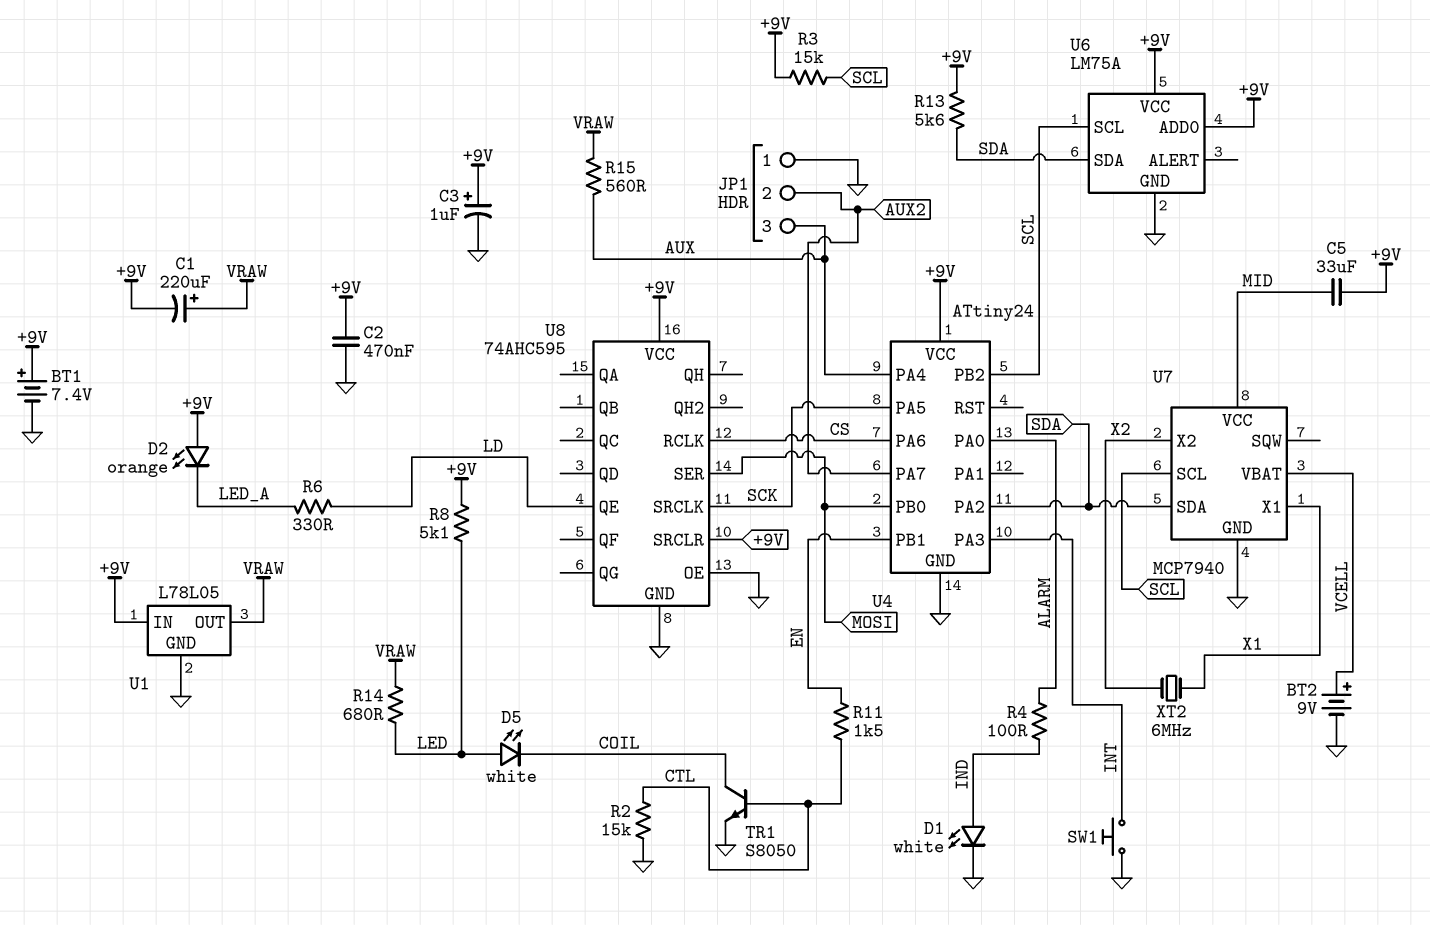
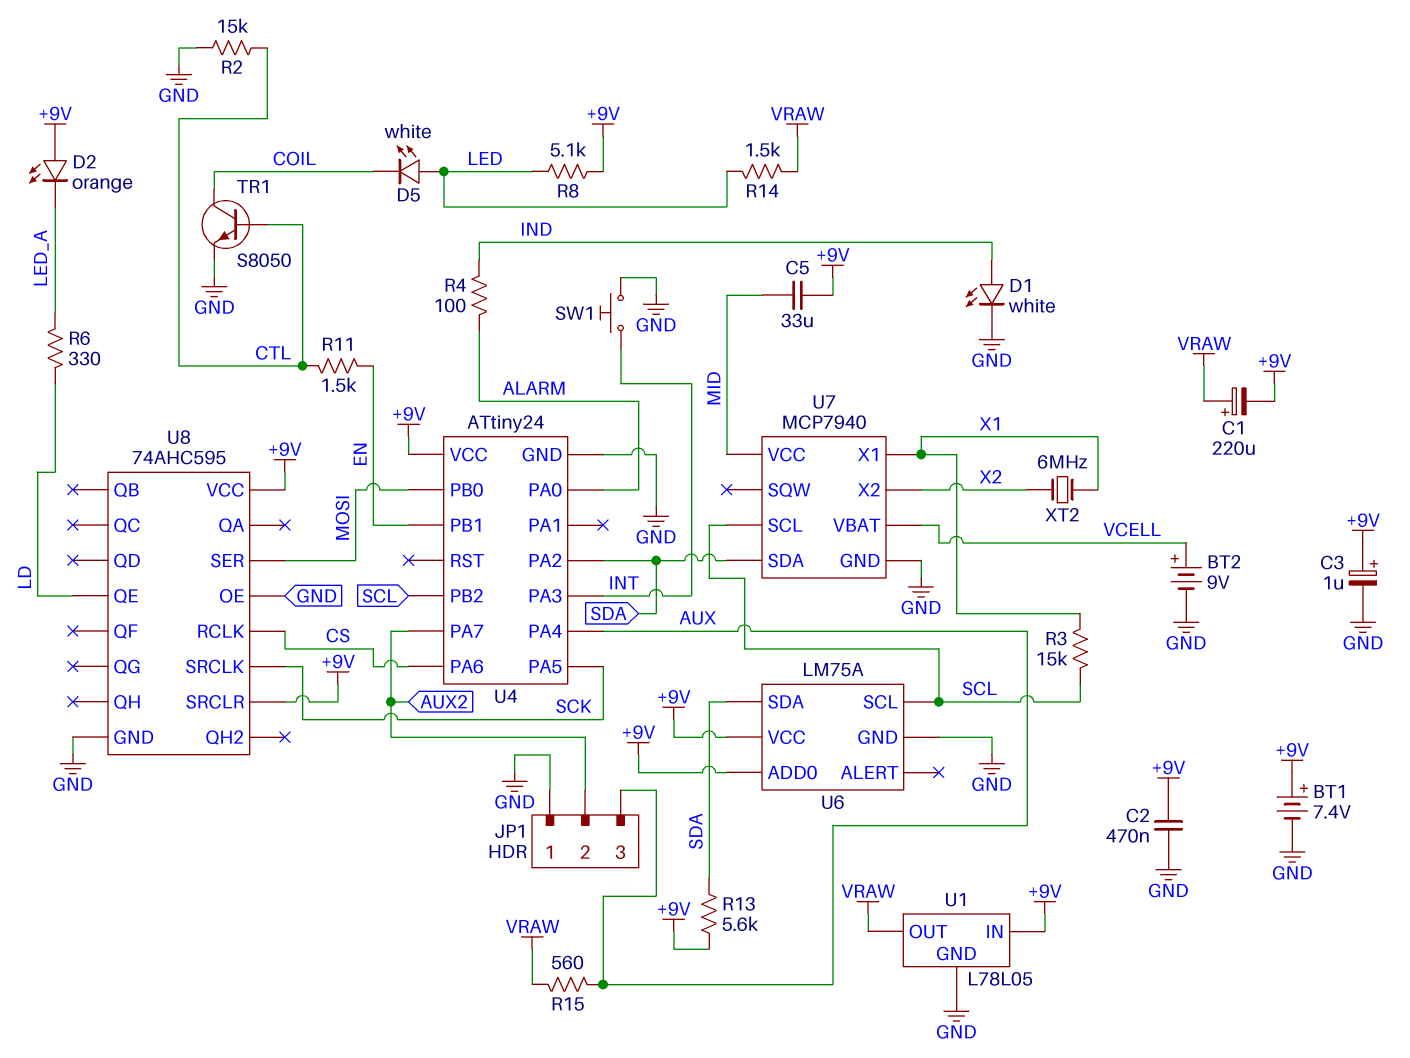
R3: 15k (+9V, SCL) -> 15k (SCL, X1)
R14: 680 (LED, VRAW) -> 1.5k (LED, VRAW)

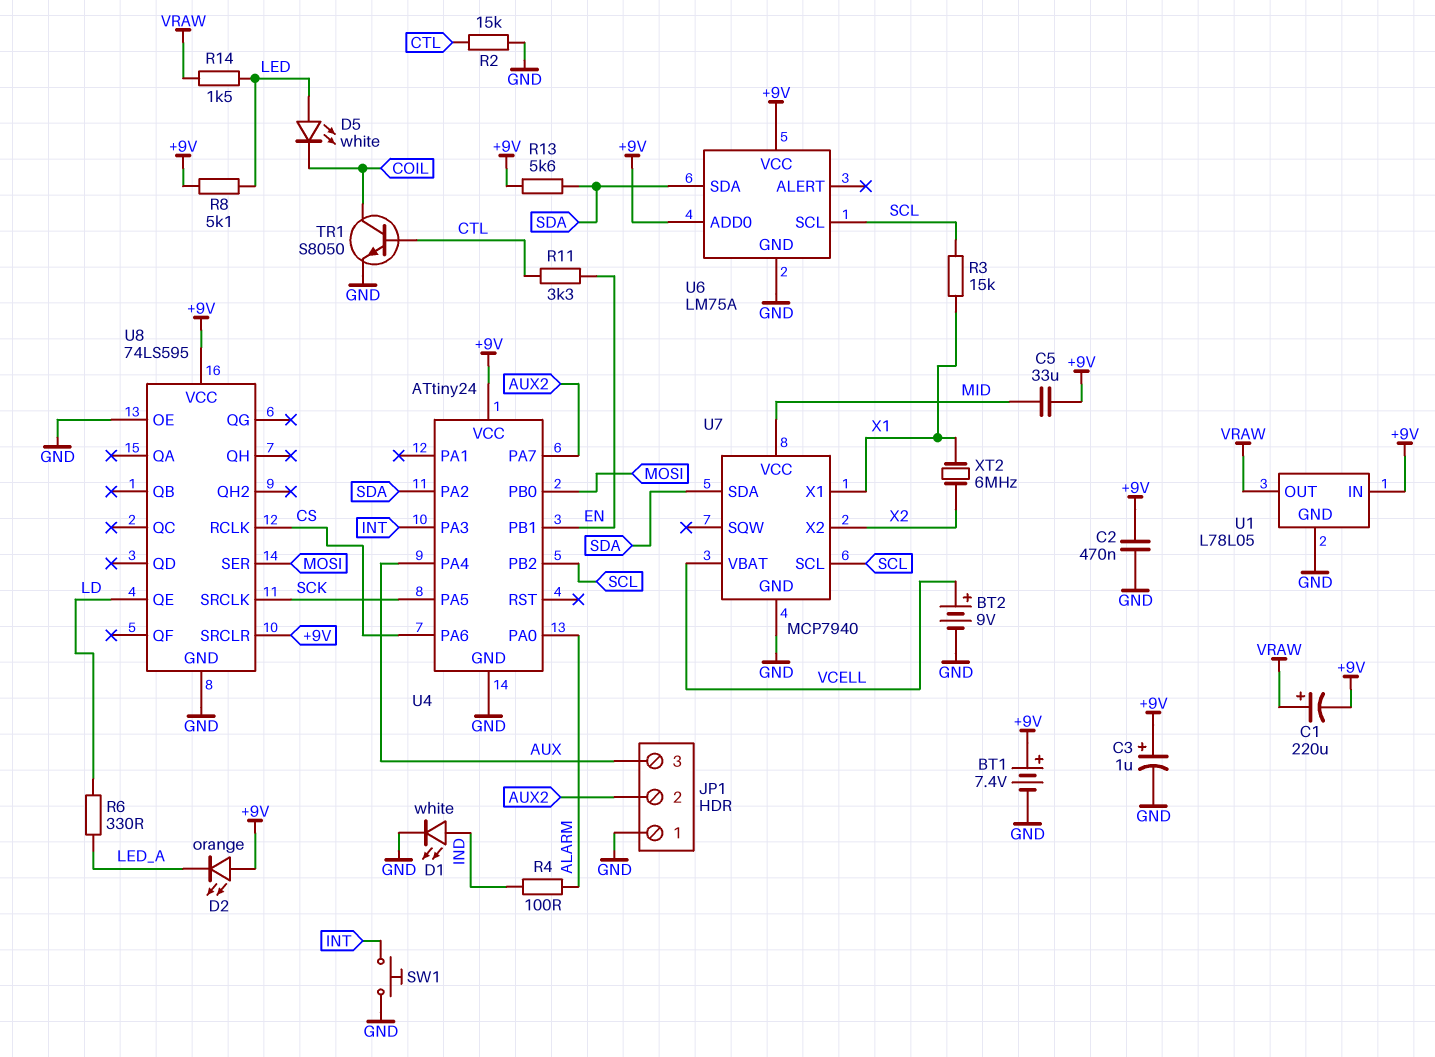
R11: 1.5k (CTL, EN) -> 3.3k (CTL, EN)
R15: 560 (AUX, VRAW) -> none
U8: 74AHC595 -> 74LS595

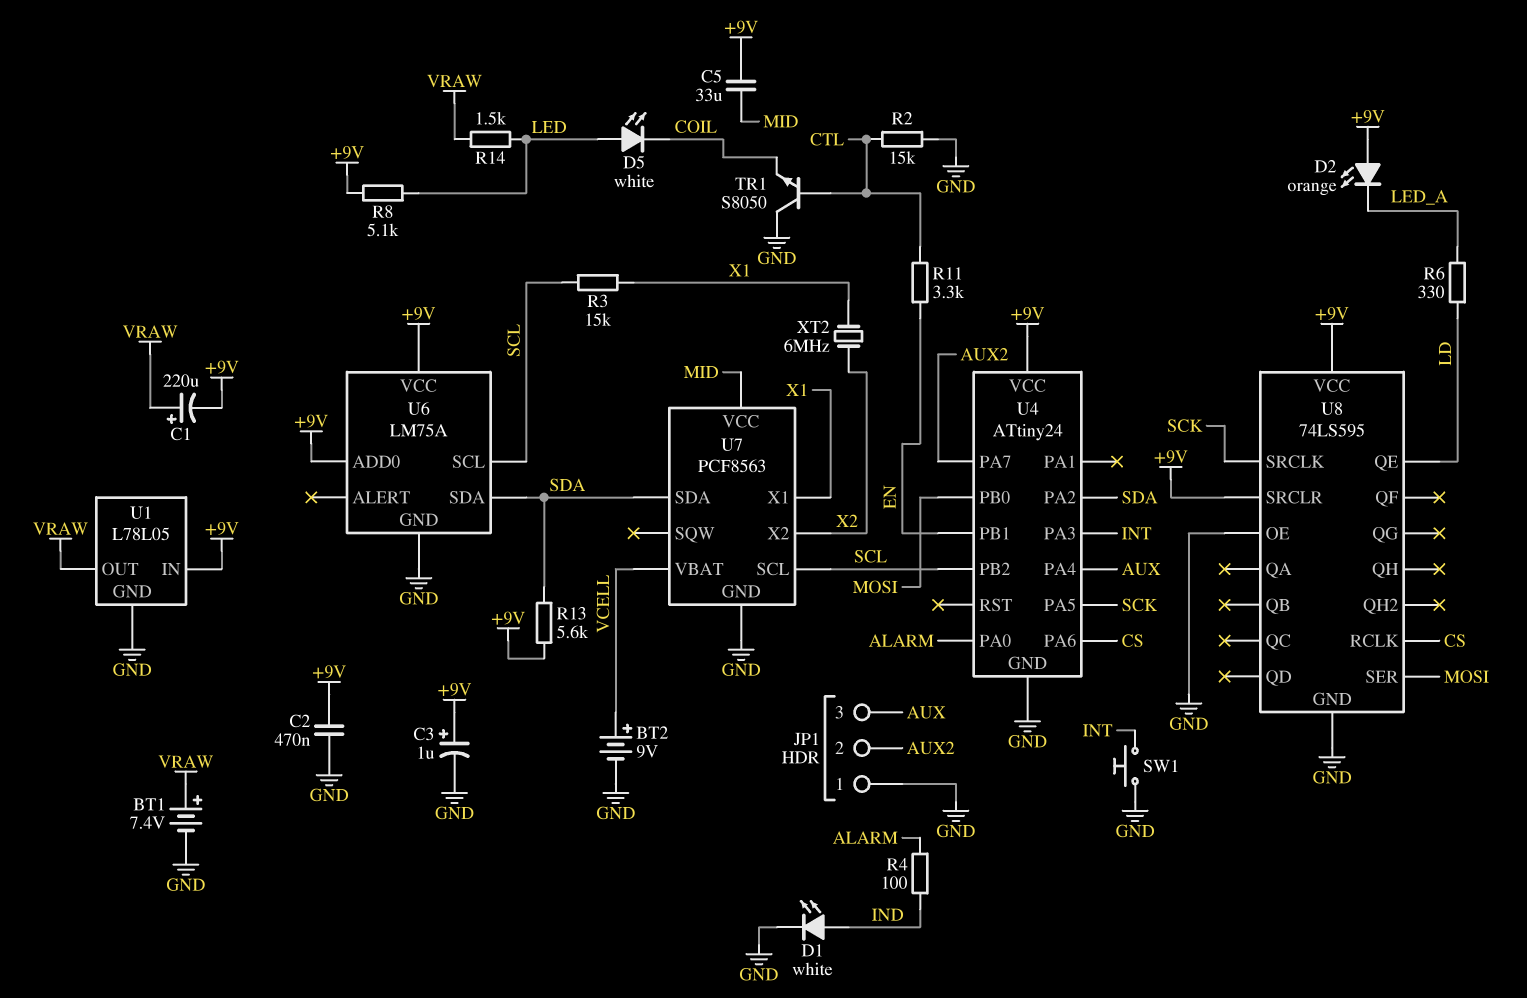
BT1: 7.4V (plus +9V, minus GND) -> 7.4V (plus VRAW, minus GND)
TR1: NPN S8050 (B CTL, C COIL, E GND) -> NPN S8050 (B CTL, C GND, E COIL)
U7: MCP7940 -> PCF8563

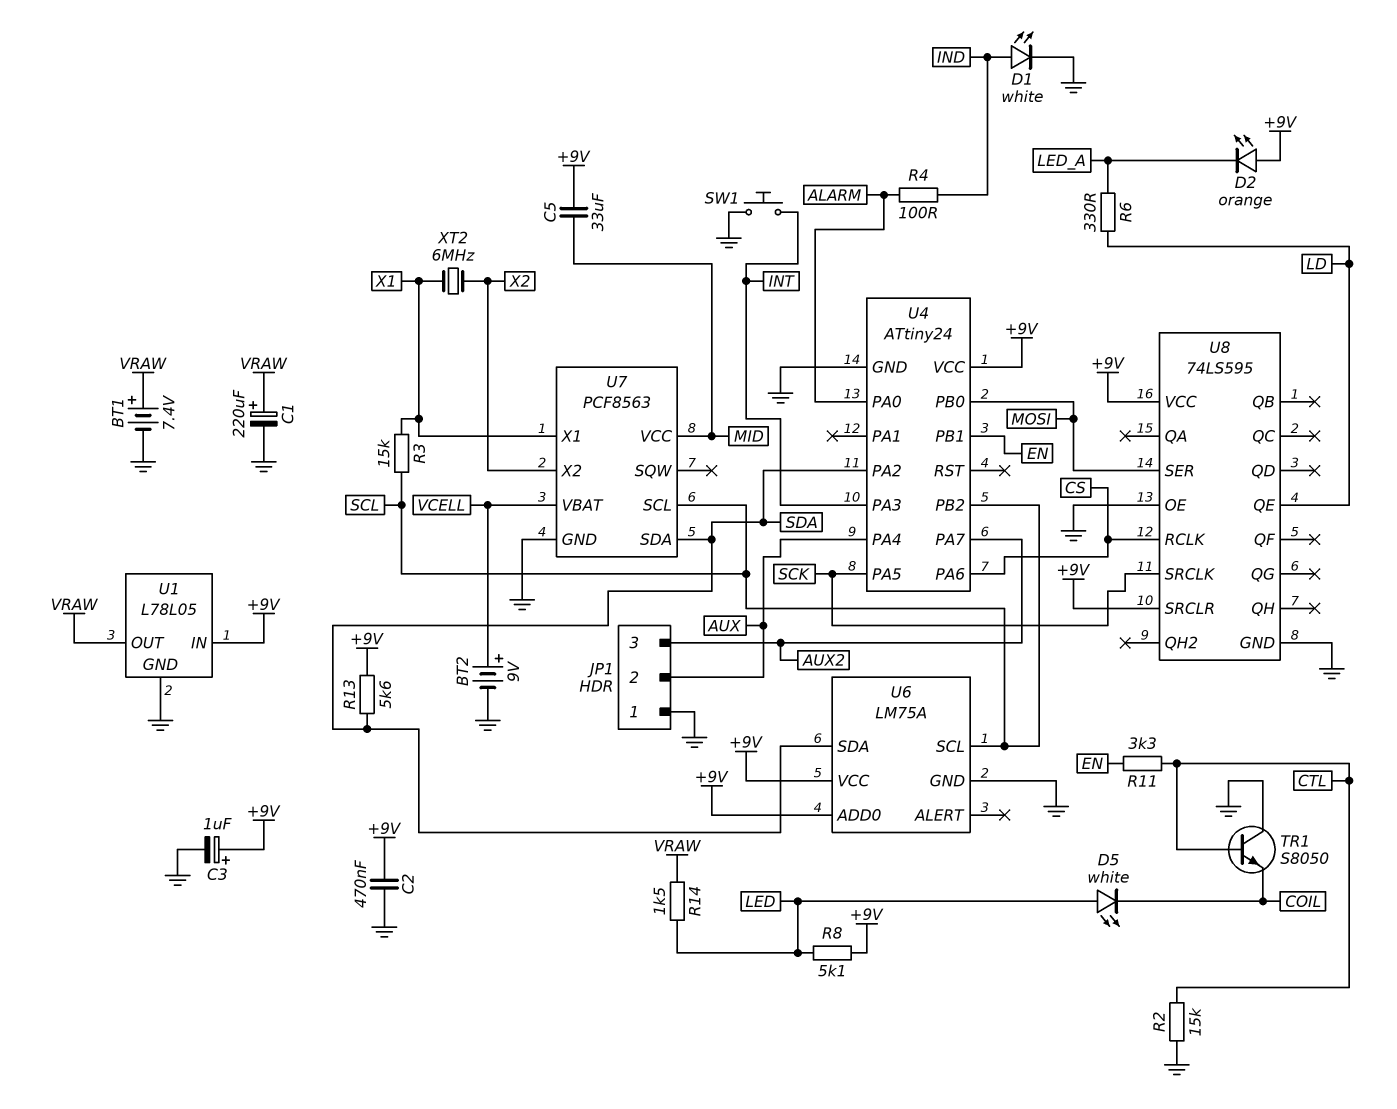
C1: 220uF (plus VRAW, minus +9V) -> 220uF (plus VRAW, minus GND)
JP1 pin 2: AUX2 -> AUX
JP1 pin 3: AUX -> AUX2

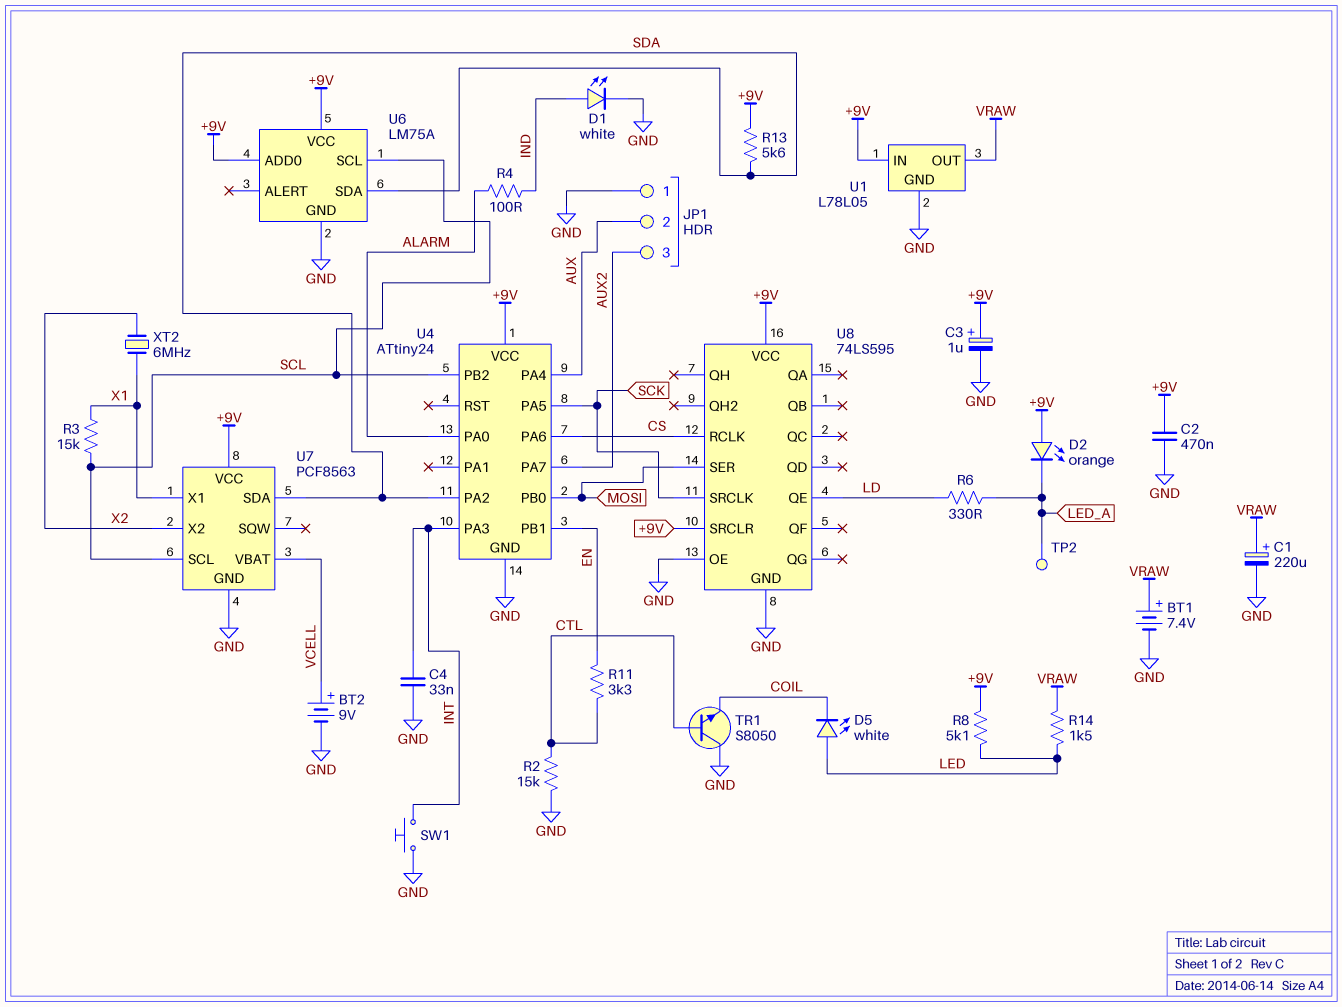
C4: none -> 33nF (GND, INT)
C5: 33uF (+9V, MID) -> none
TP2: none -> test point (LED_A)
U7 pin VCC: MID -> +9V

